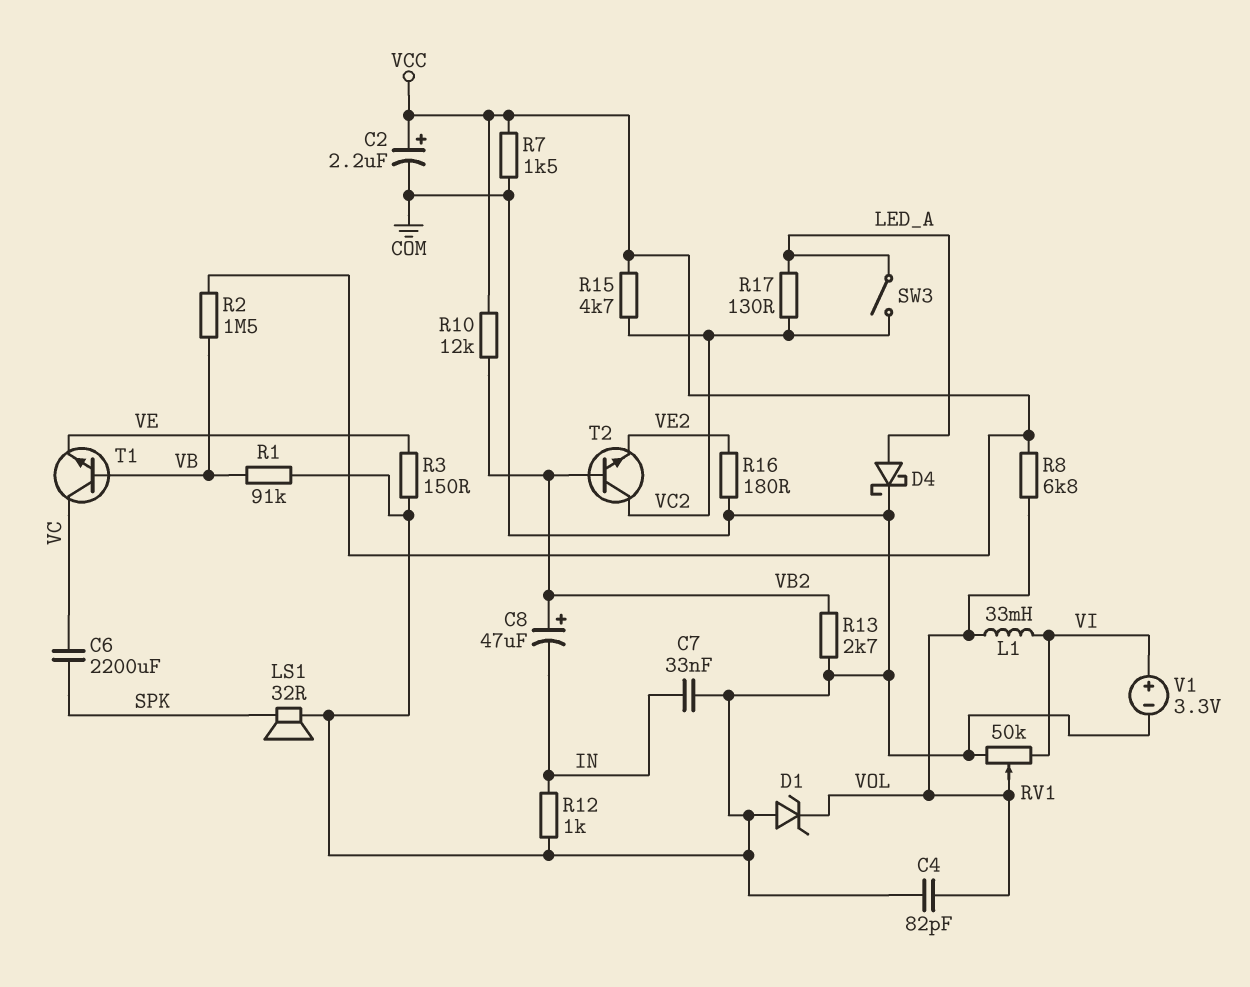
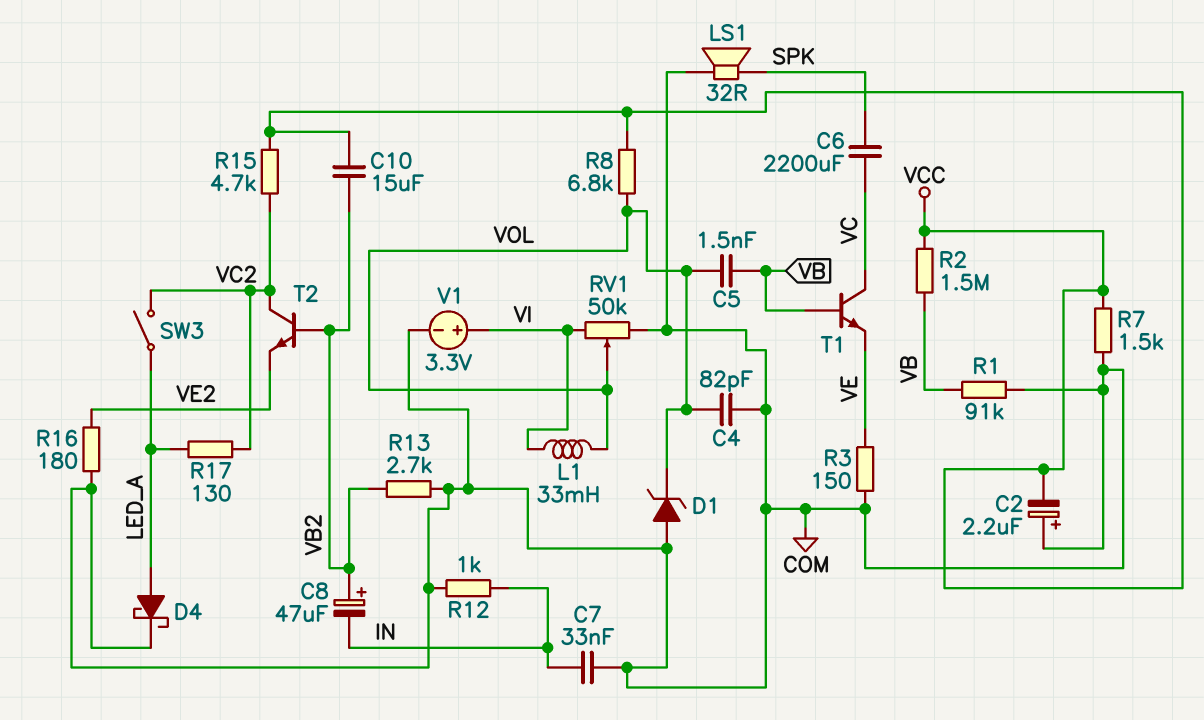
C2: 2.2uF (plus VCC, minus COM) -> 2.2uF (plus COM, minus VCC)
C5: none -> 1.5nF (VB, VOL)
C10: none -> 15uF (VB2, VCC)
R10: 12k (VB2, VCC) -> none

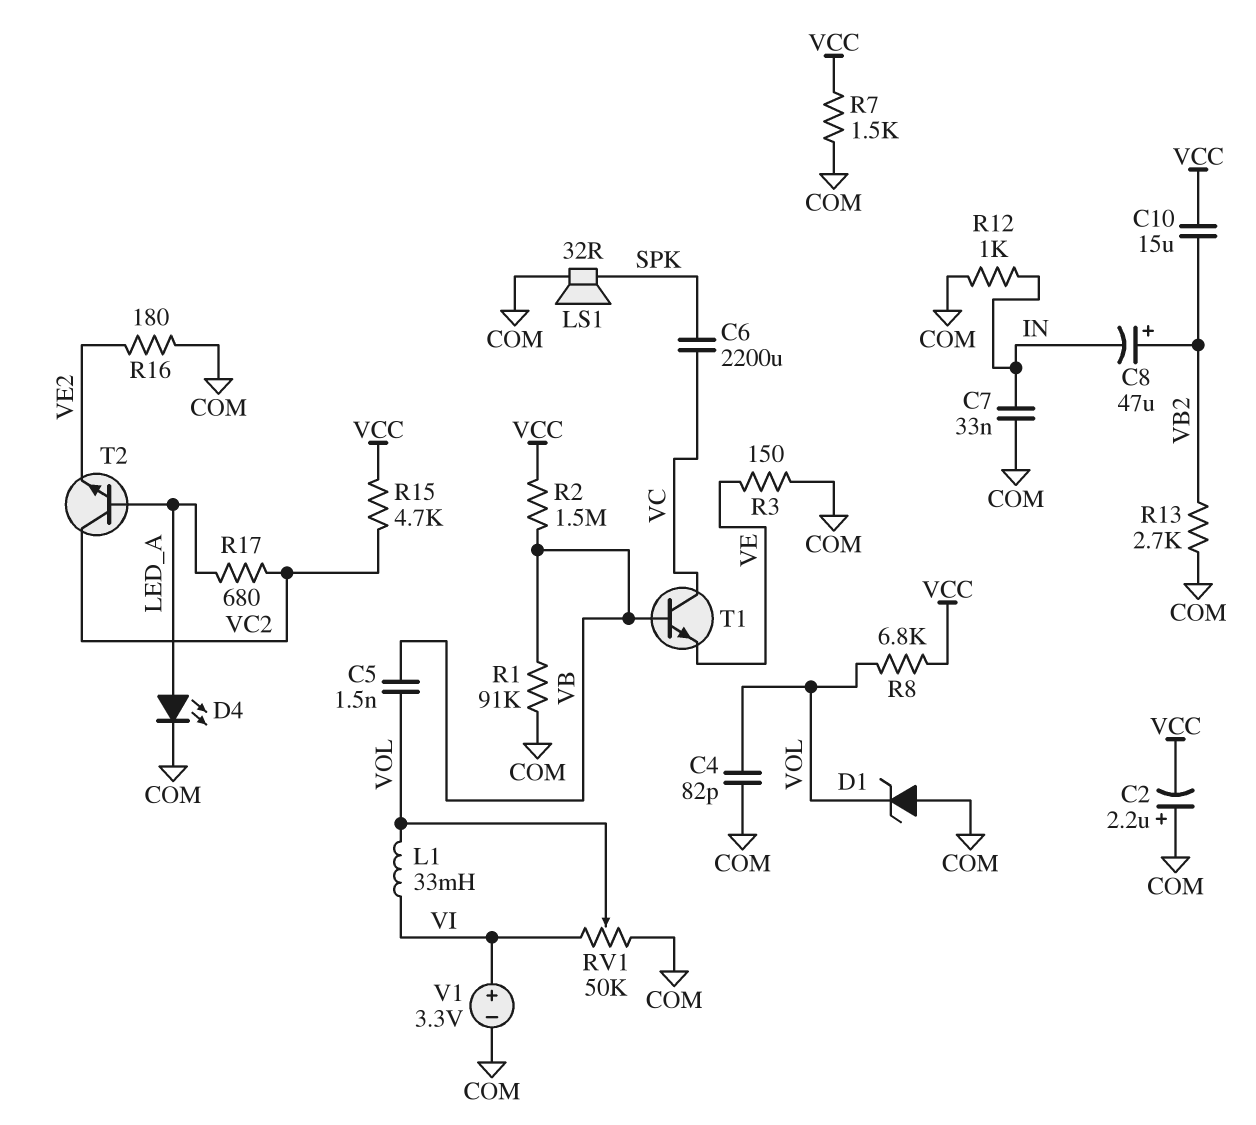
D4: schottky (A LED_A, K COM) -> LED (A LED_A, K COM)
R17: 130 (LED_A, VC2) -> 680 (LED_A, VC2)
SW3: switch (LED_A, VC2) -> none
T2: NPN (B VB2, C VC2, E VE2) -> NPN (B LED_A, C VC2, E VE2)

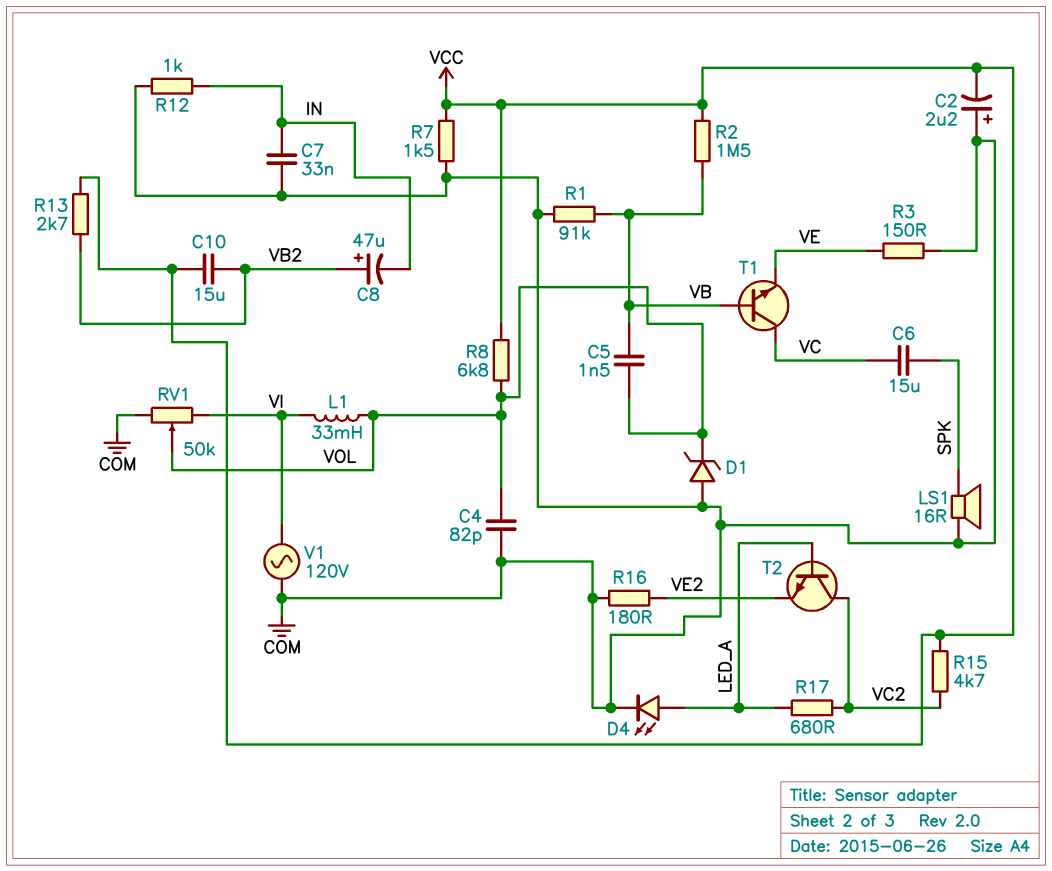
C6: 2200uF (SPK, VC) -> 15uF (SPK, VC)
LS1: speaker 32R (COM, SPK) -> speaker 16R (COM, SPK)
R13: 2.7k (COM, VB2) -> 2.7k (VB2, VCC)
V1: 3.3V (plus VI, minus COM) -> AC 120V (COM, VI)

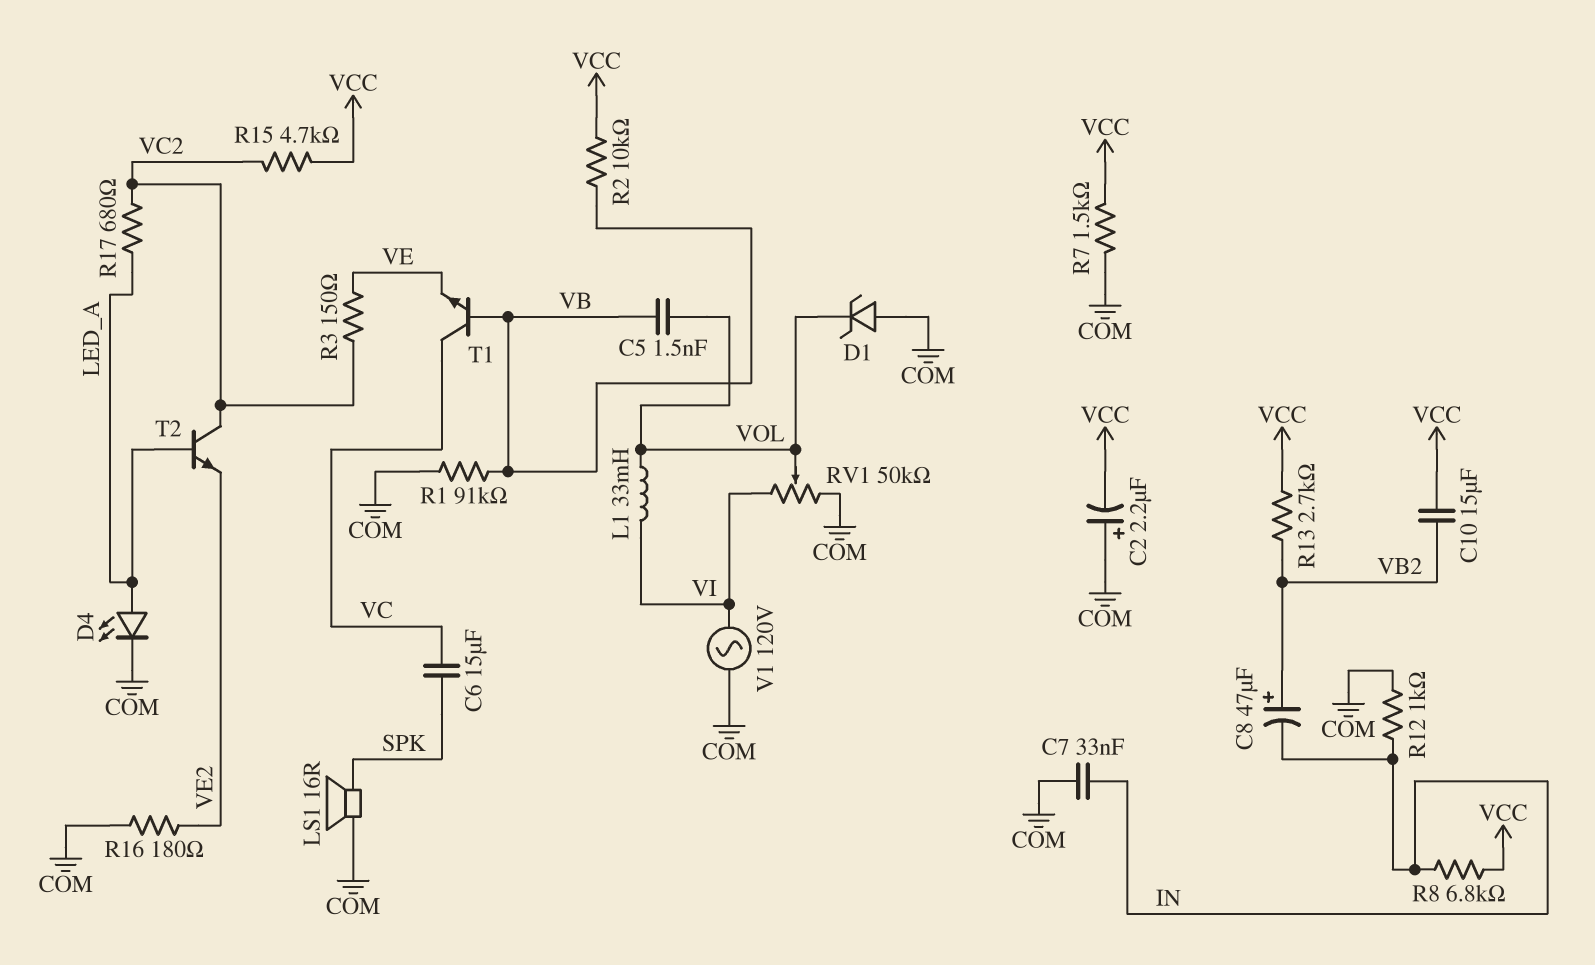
C4: 82pF (COM, VOL) -> none
R2: 1.5M (VB, VCC) -> 10k (VB, VCC)
R3: 150 (COM, VE) -> 150 (VC2, VE)
R8: 6.8k (VCC, VOL) -> 6.8k (IN, VCC)

